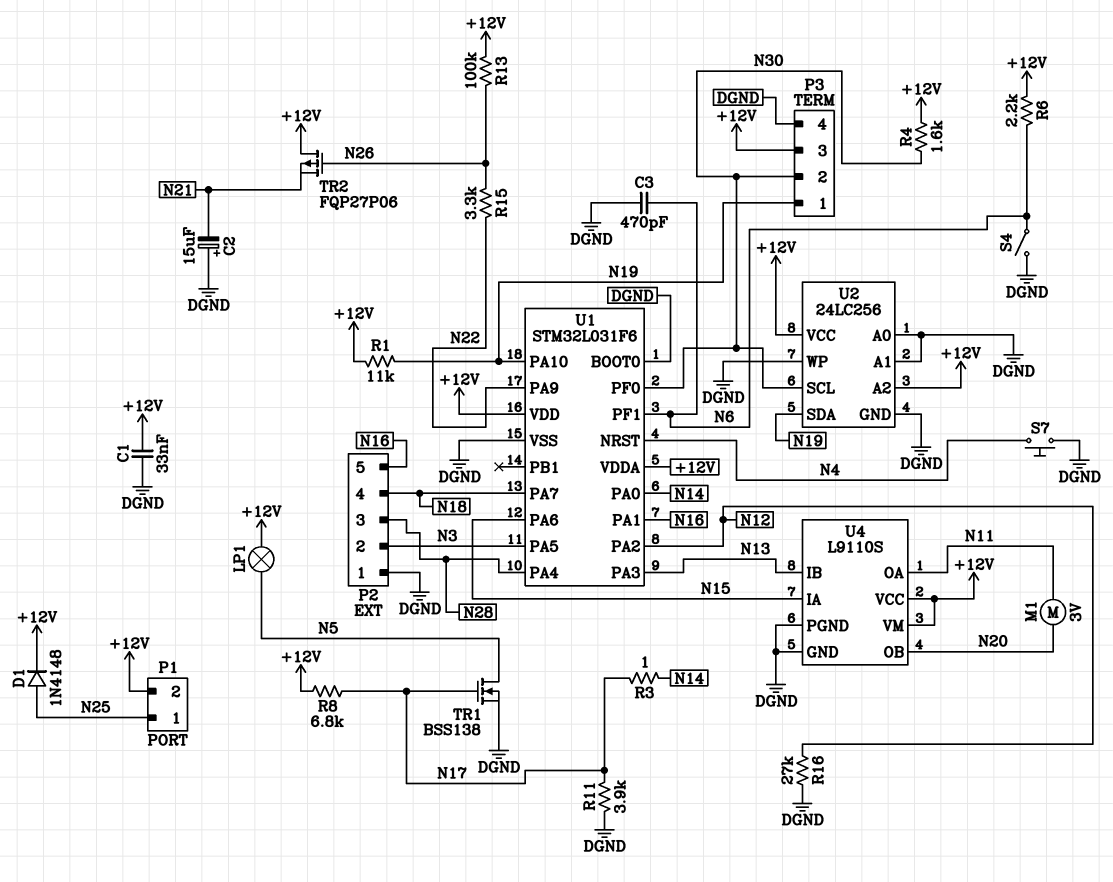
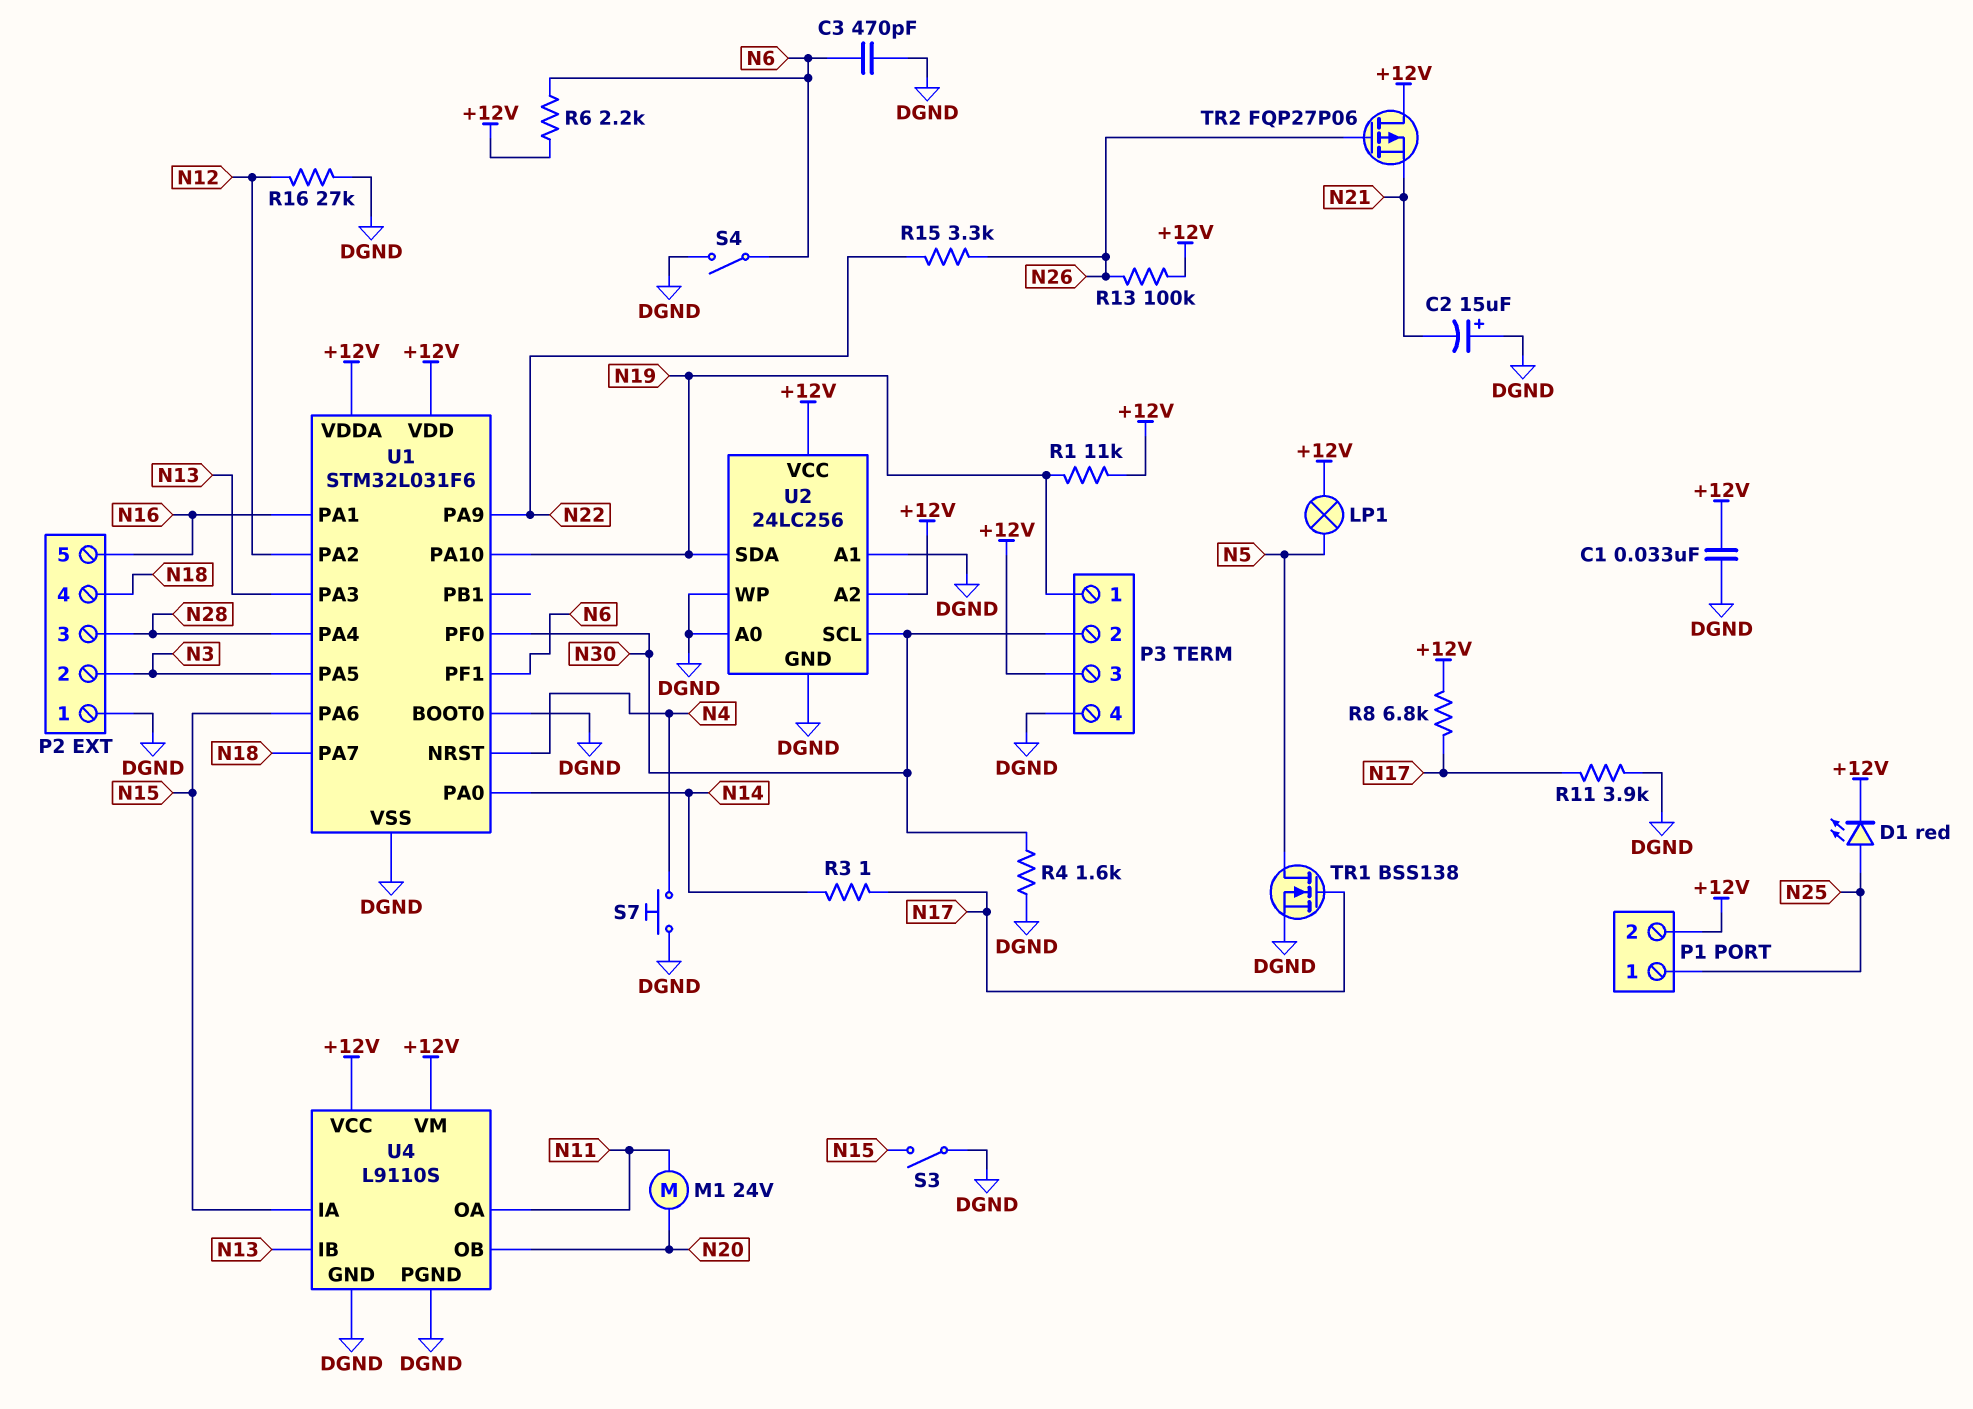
D1: diode 1N4148 (A N25, K +12V) -> LED red (A N25, K +12V)
M1: motor 3V (N11, N20) -> motor 24V (N11, N20)
R4: 1.6k (+12V, N30) -> 1.6k (DGND, N30)
S3: none -> switch (DGND, N15)

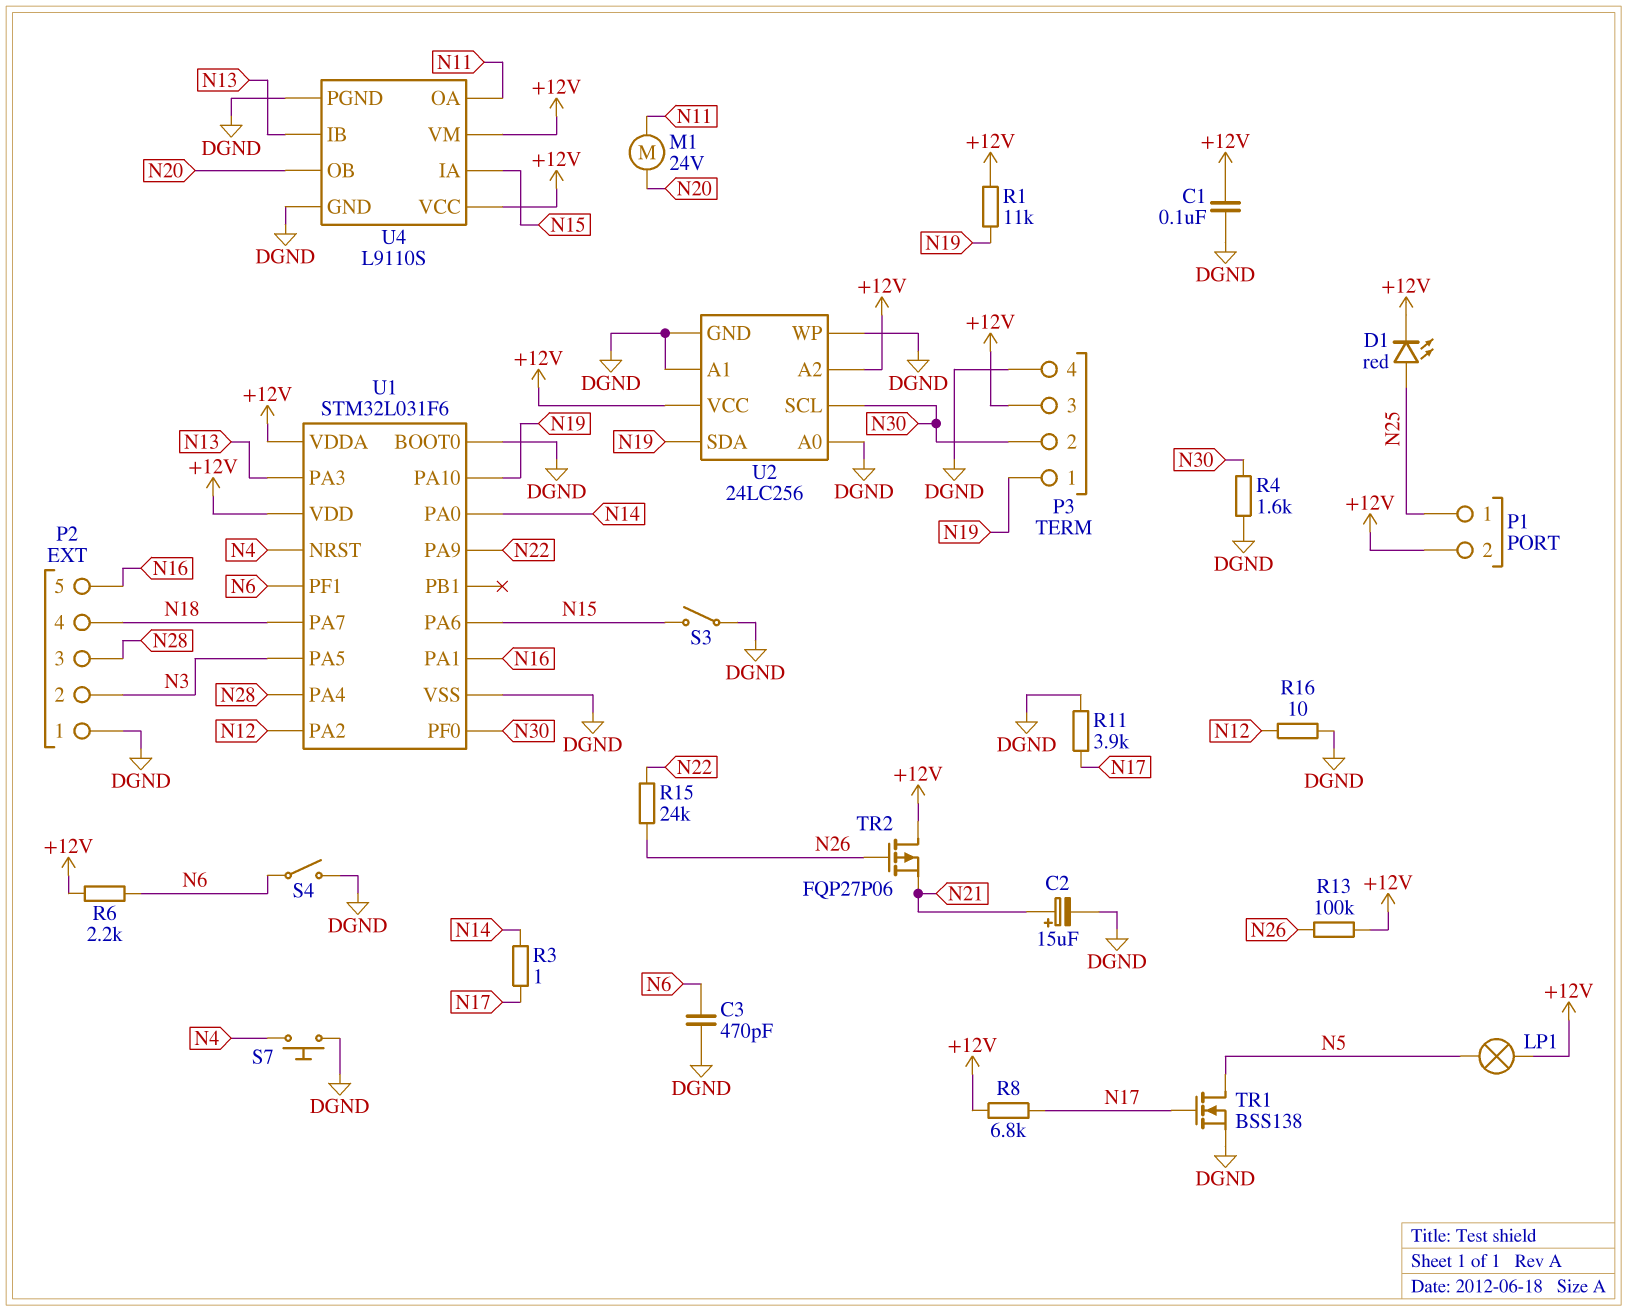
C1: 33nF (+12V, DGND) -> 100nF (+12V, DGND)
C2: 15uF (plus DGND, minus N21) -> 15uF (plus N21, minus DGND)
R15: 3.3k (N22, N26) -> 24k (N22, N26)
R16: 27k (DGND, N12) -> 10 (DGND, N12)

